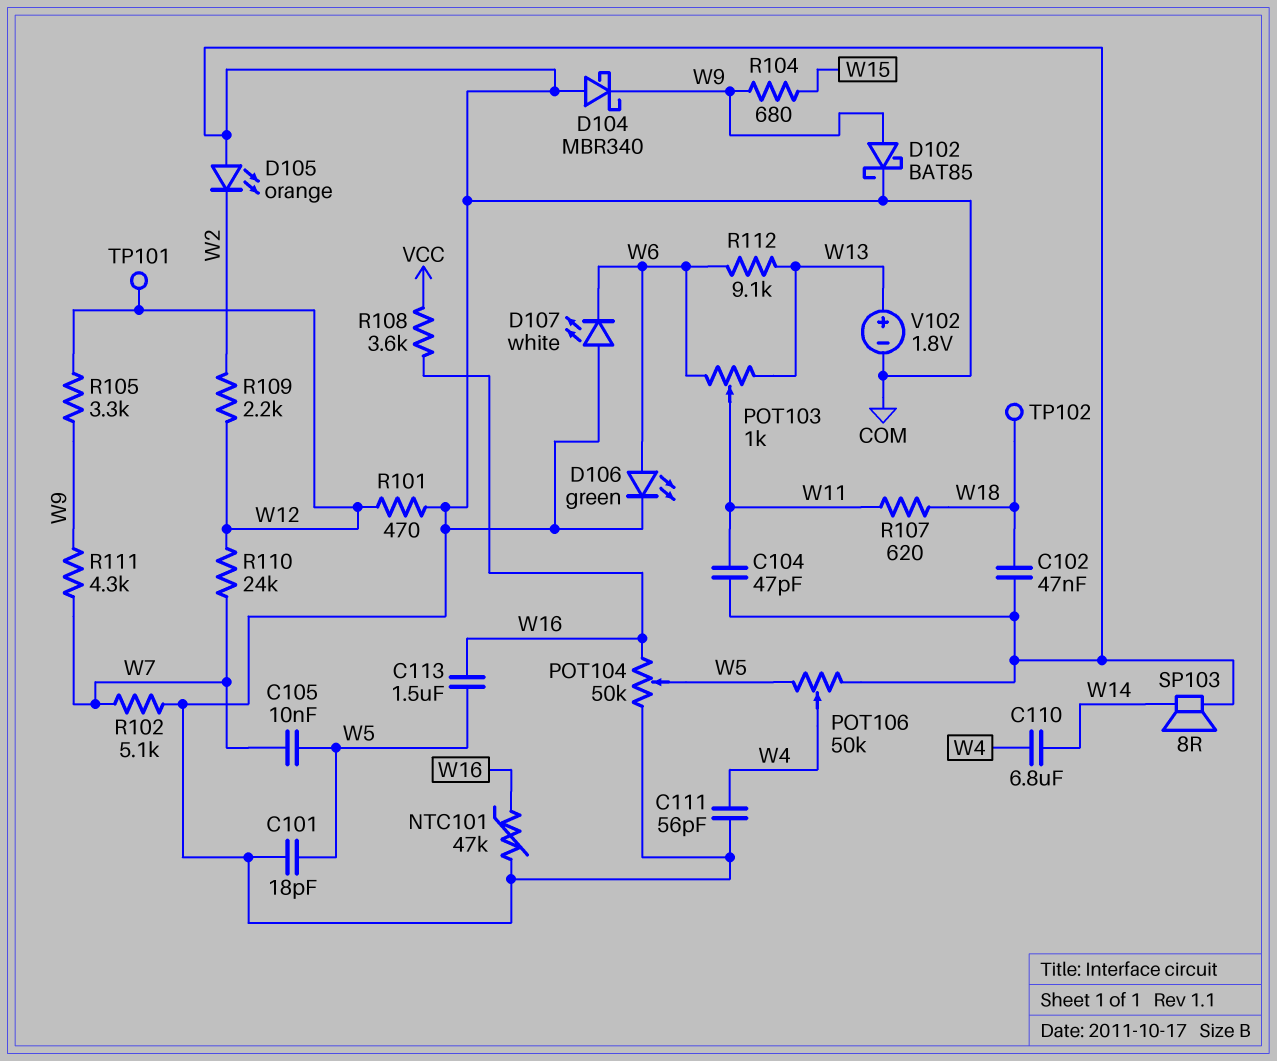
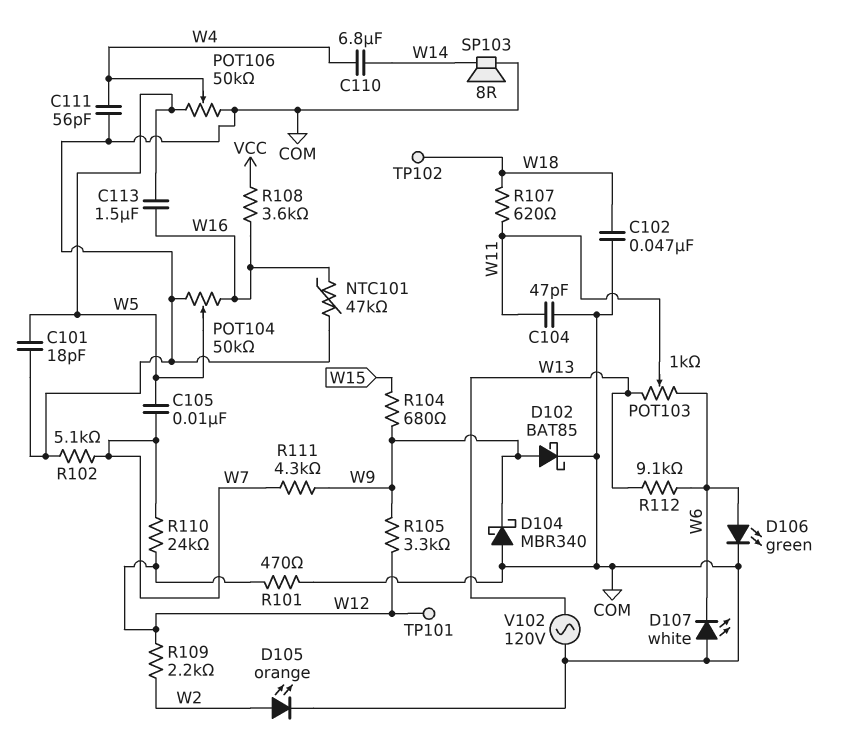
D105: LED orange (A COM, K W2) -> LED orange (A W2, K COM)
V102: 1.8V (plus W13, minus COM) -> AC 120V (COM, W13)

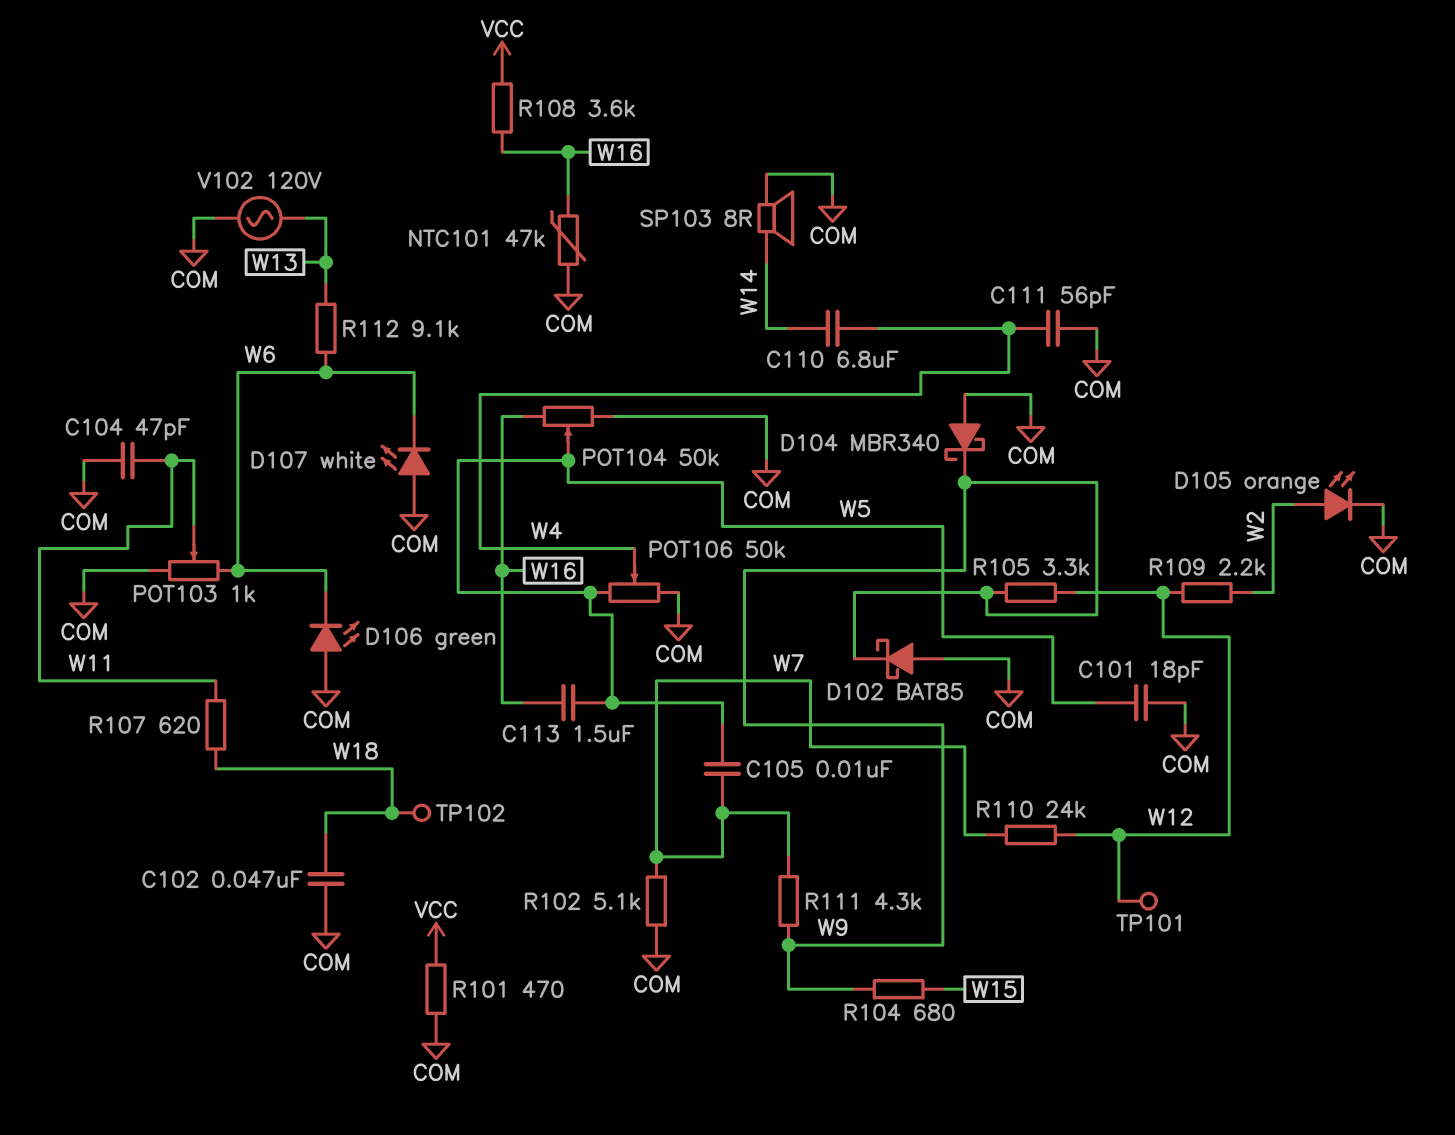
D102: schottky BAT85 (A W9, K COM) -> schottky BAT85 (A COM, K W9)
D106: LED green (A W6, K COM) -> LED green (A COM, K W6)
POT103: 1k (W6, W13, wiper W11) -> 1k (COM, W6, wiper W11)
R101: 470 (COM, W12) -> 470 (COM, VCC)

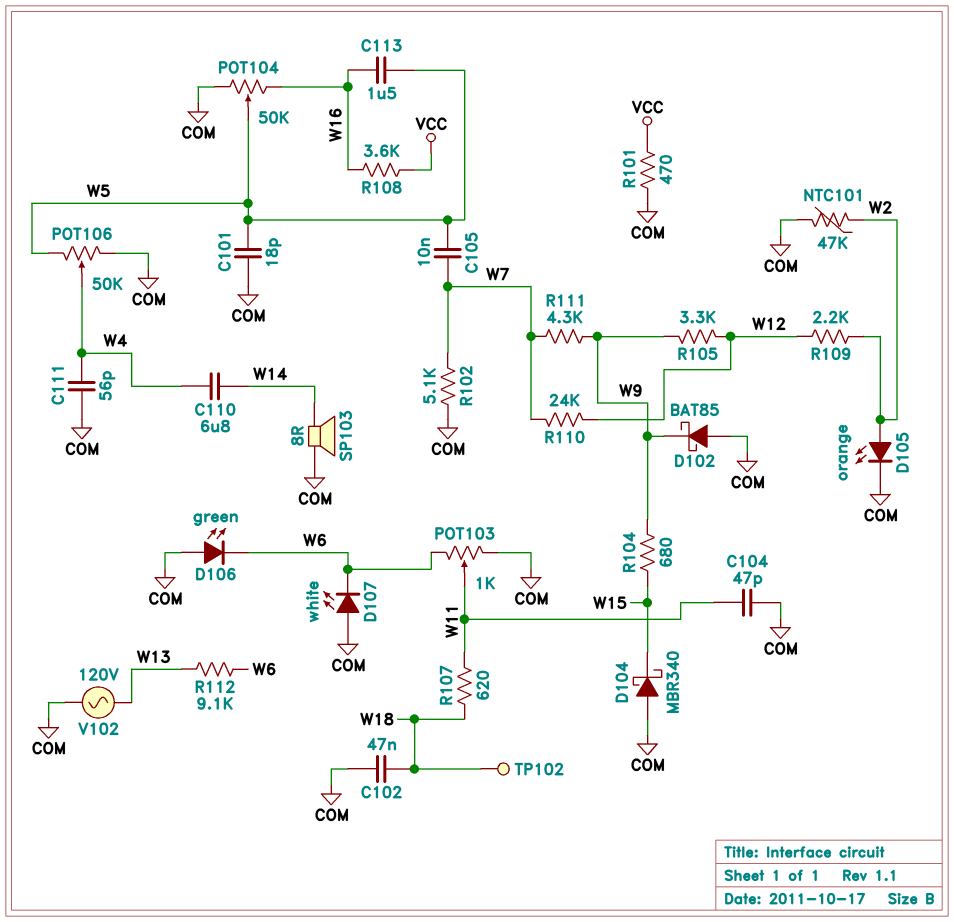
D104: schottky MBR340 (A COM, K W9) -> schottky MBR340 (A COM, K W15)
NTC101: 47k (COM, W16) -> 47k (COM, W2)
TP101: test point (W12) -> none

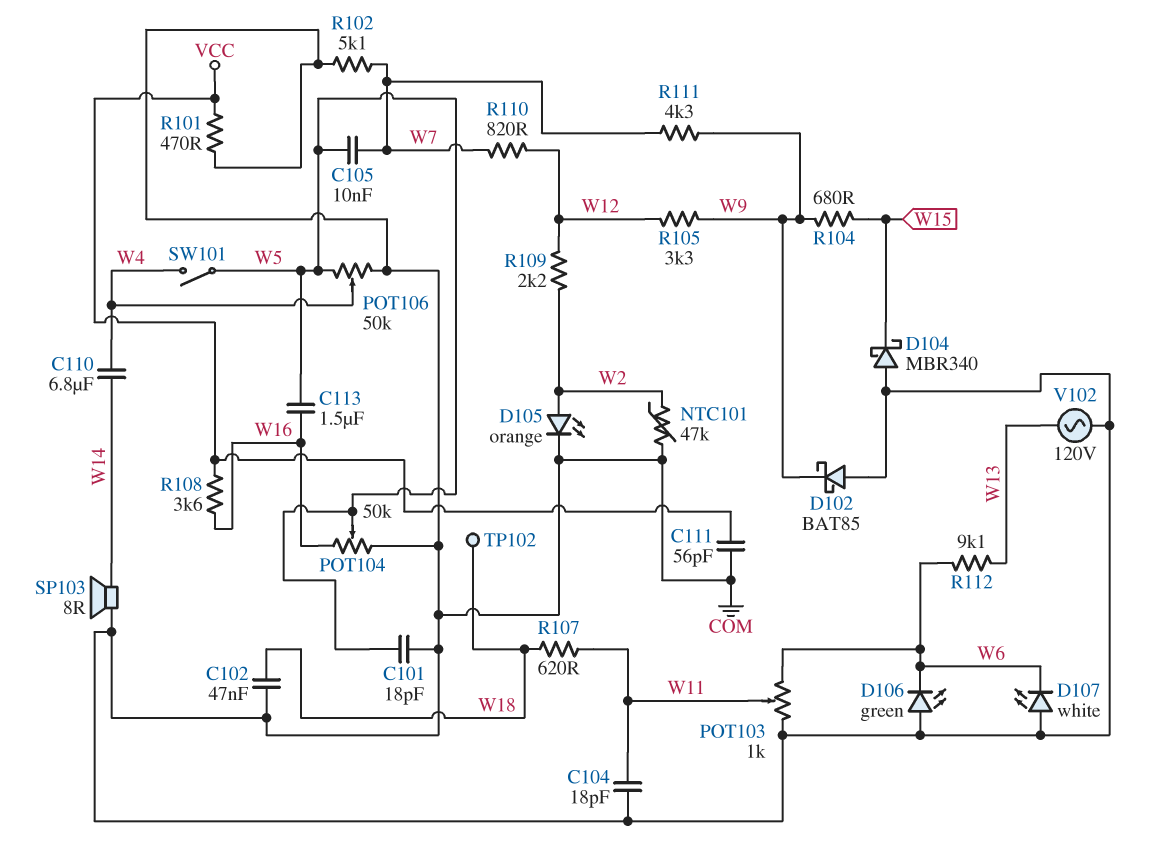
C104: 47pF (COM, W11) -> 18pF (COM, W11)
C111: 56pF (COM, W4) -> 56pF (COM, VCC)
R110: 24k (W7, W12) -> 820 (W7, W12)
SW101: none -> switch (W4, W5)

